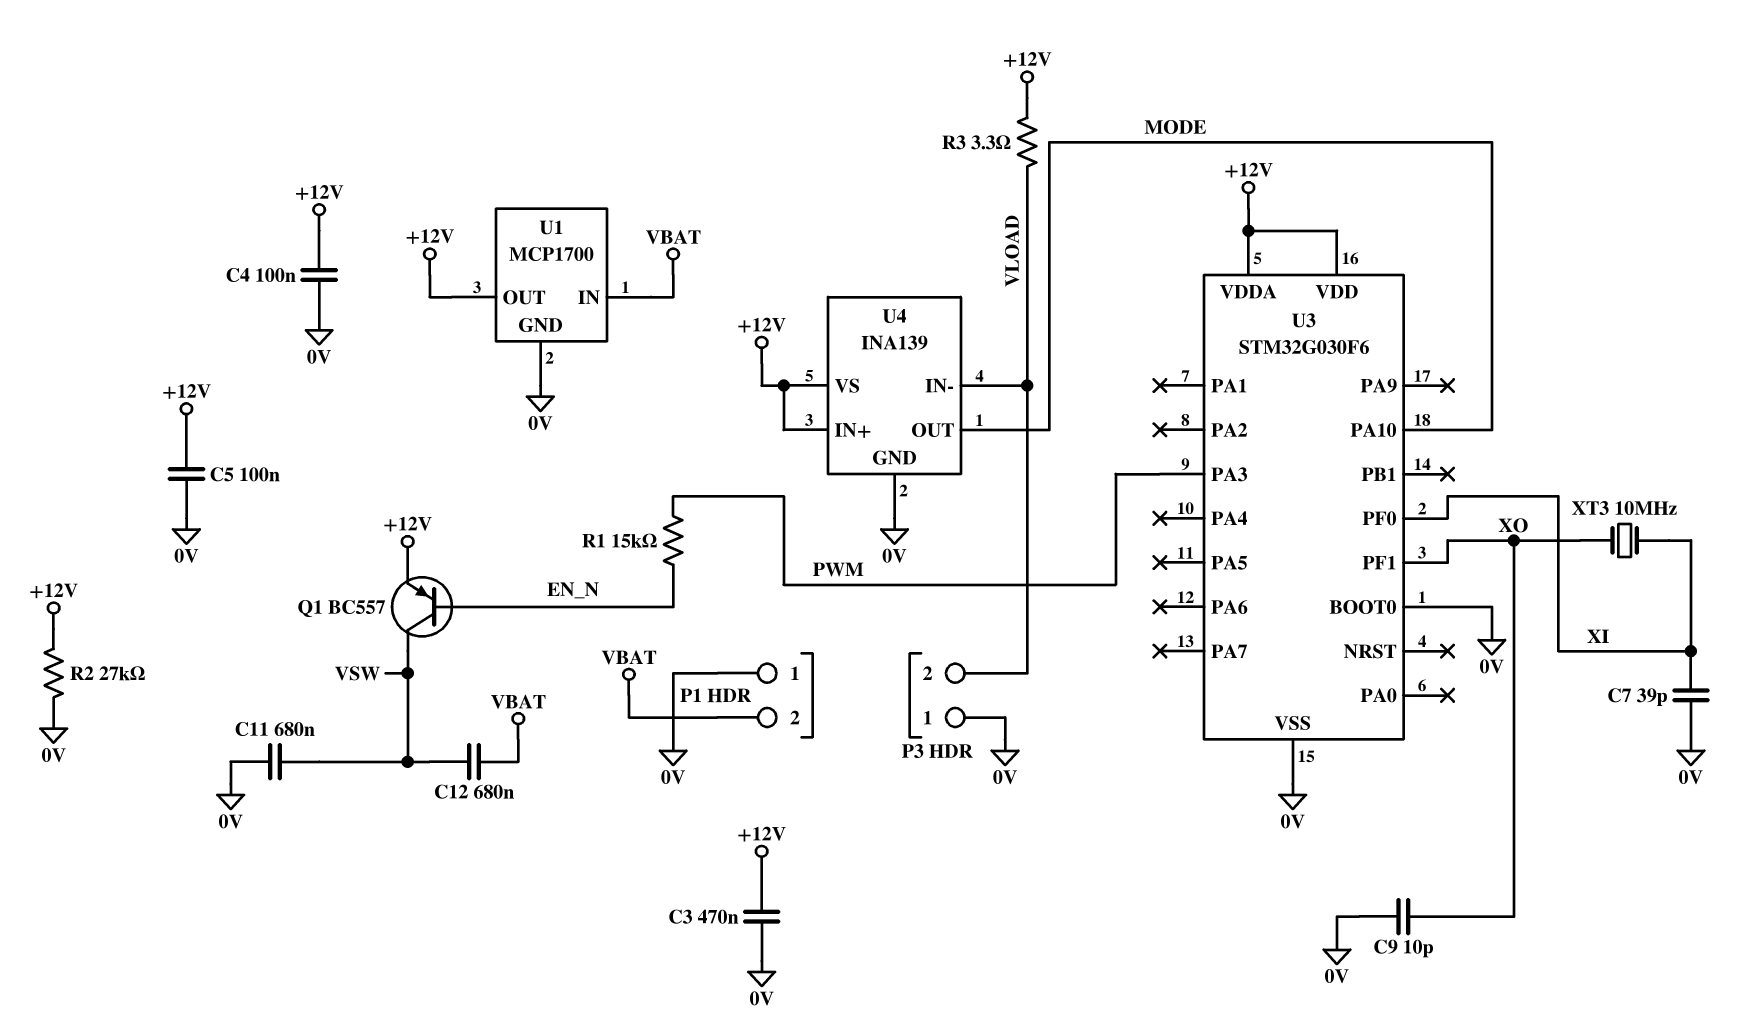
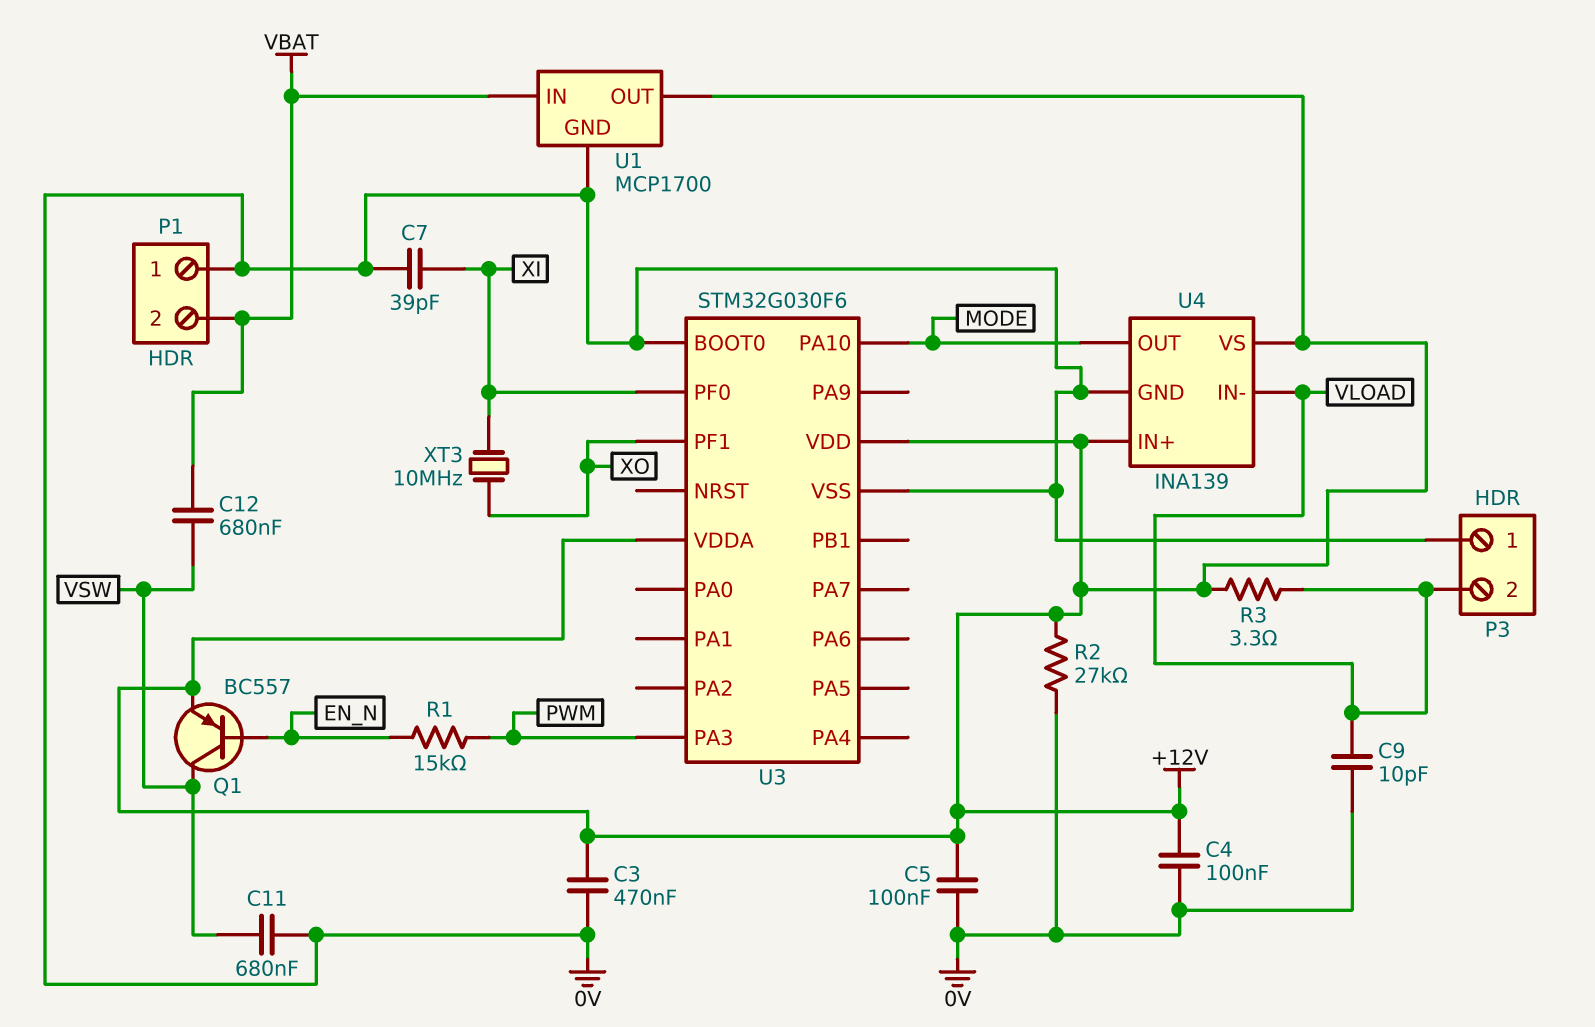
C9: 10pF (0V, XO) -> 10pF (0V, VLOAD)

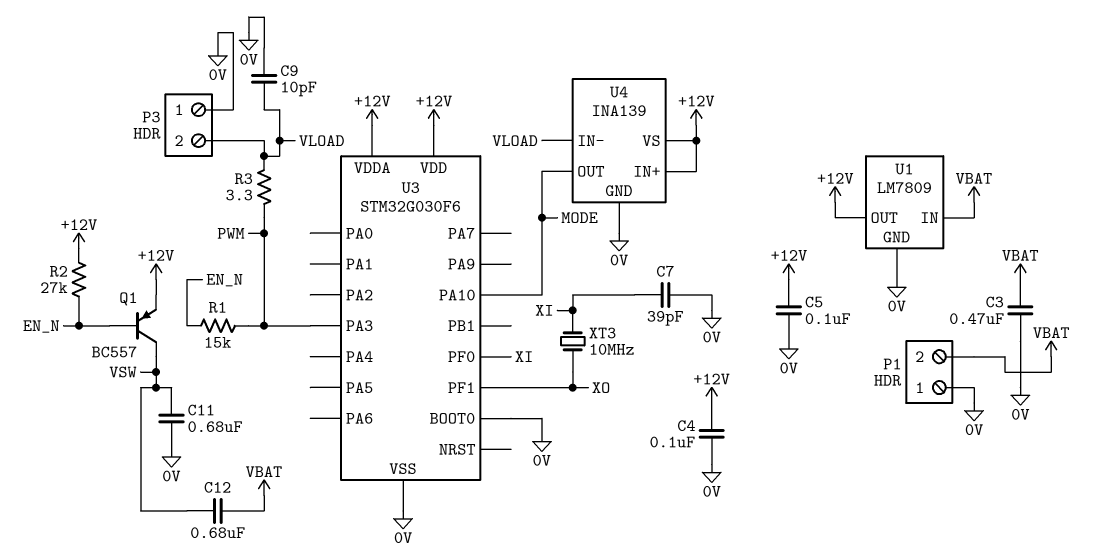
C3: 470nF (+12V, 0V) -> 470nF (0V, VBAT)
R2: 27k (+12V, 0V) -> 27k (+12V, EN_N)
R3: 3.3 (+12V, VLOAD) -> 3.3 (PWM, VLOAD)
U1: MCP1700 -> LM7809

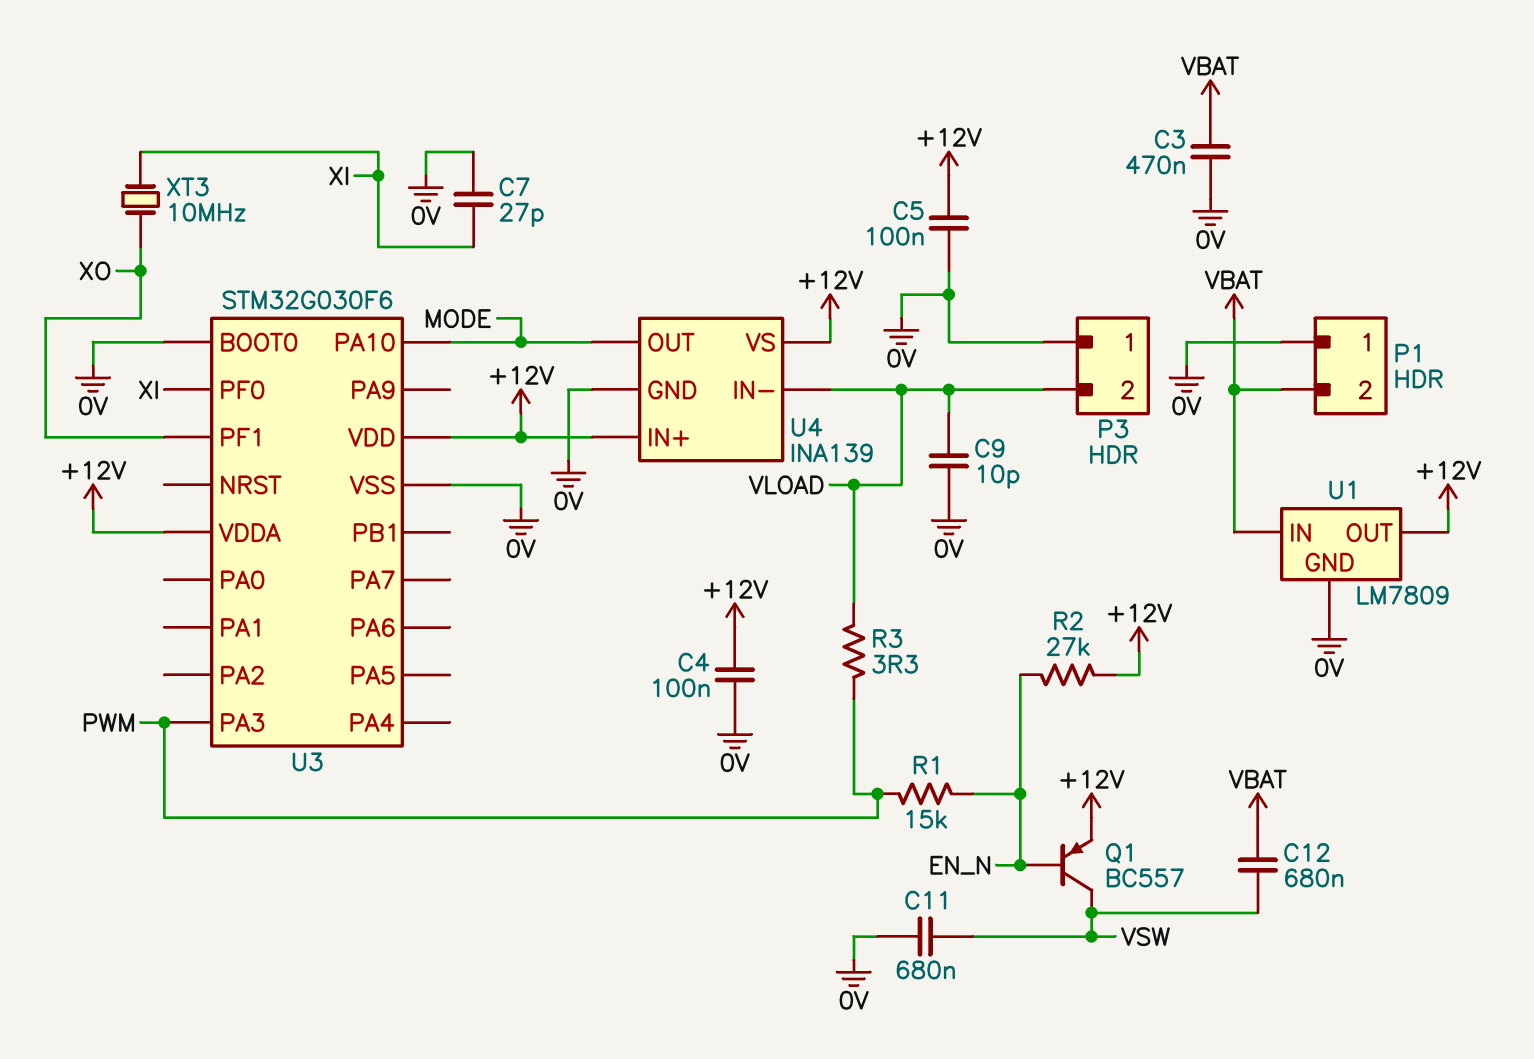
C7: 39pF (0V, XI) -> 27pF (0V, XI)

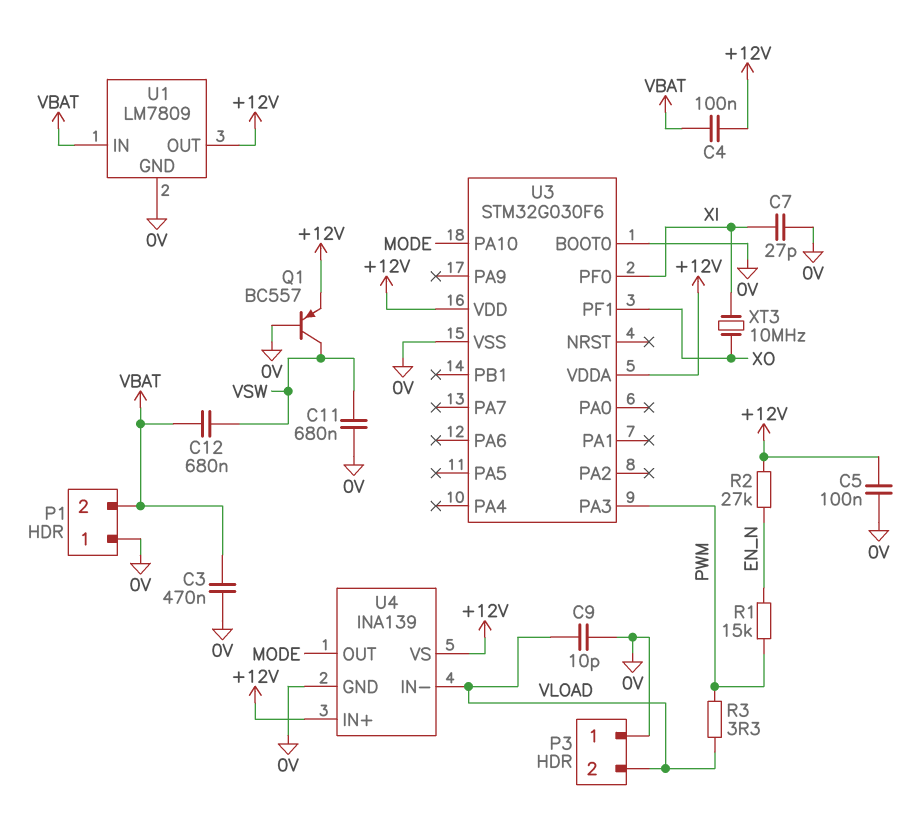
C4: 100nF (+12V, 0V) -> 100nF (+12V, VBAT)
Q1: PNP BC557 (B EN_N, C VSW, E +12V) -> PNP BC557 (B 0V, C VSW, E +12V)

